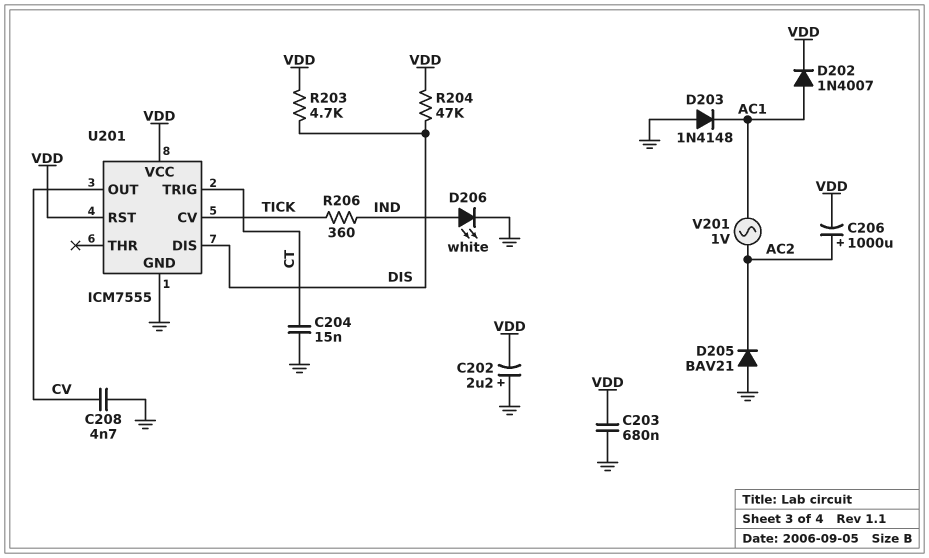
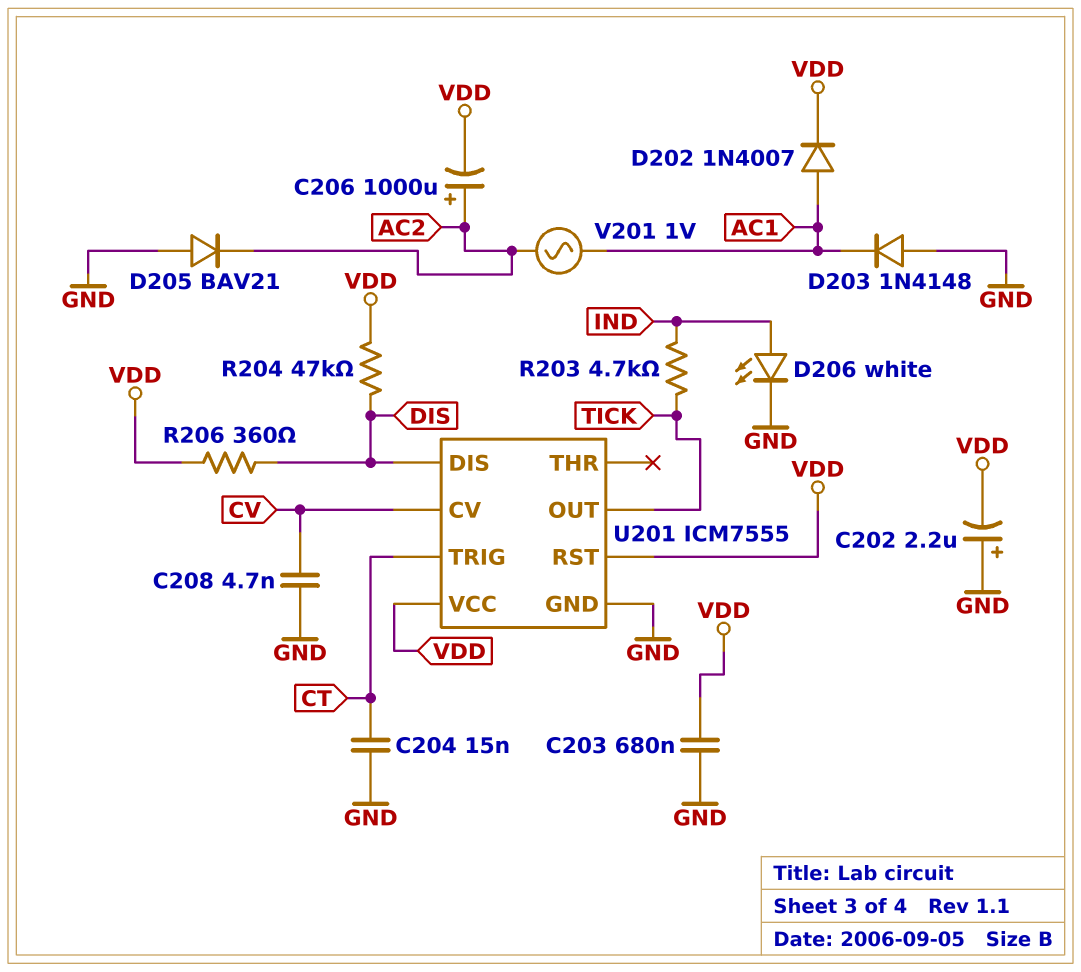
R203: 4.7k (DIS, VDD) -> 4.7k (IND, TICK)
R206: 360 (IND, TICK) -> 360 (DIS, VDD)
U201 pin CV: TICK -> CV
U201 pin OUT: CV -> TICK

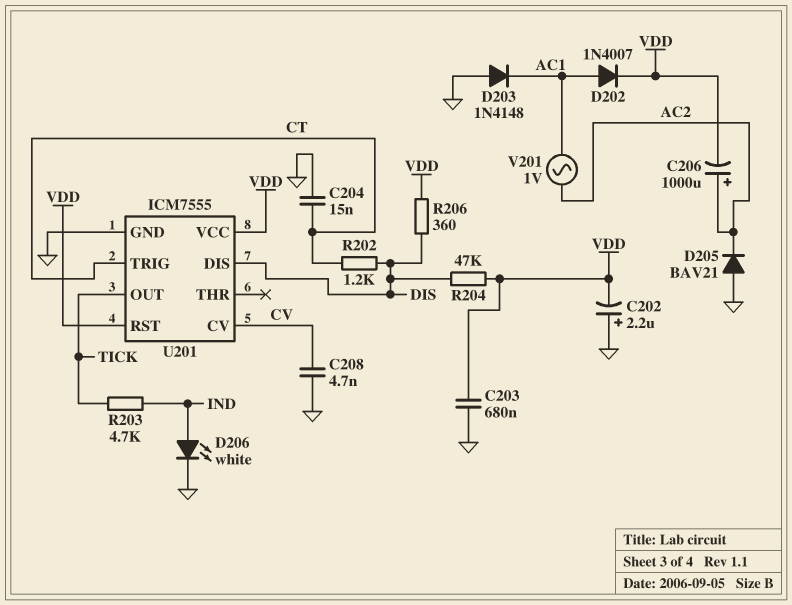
R202: none -> 1.2k (CT, DIS)

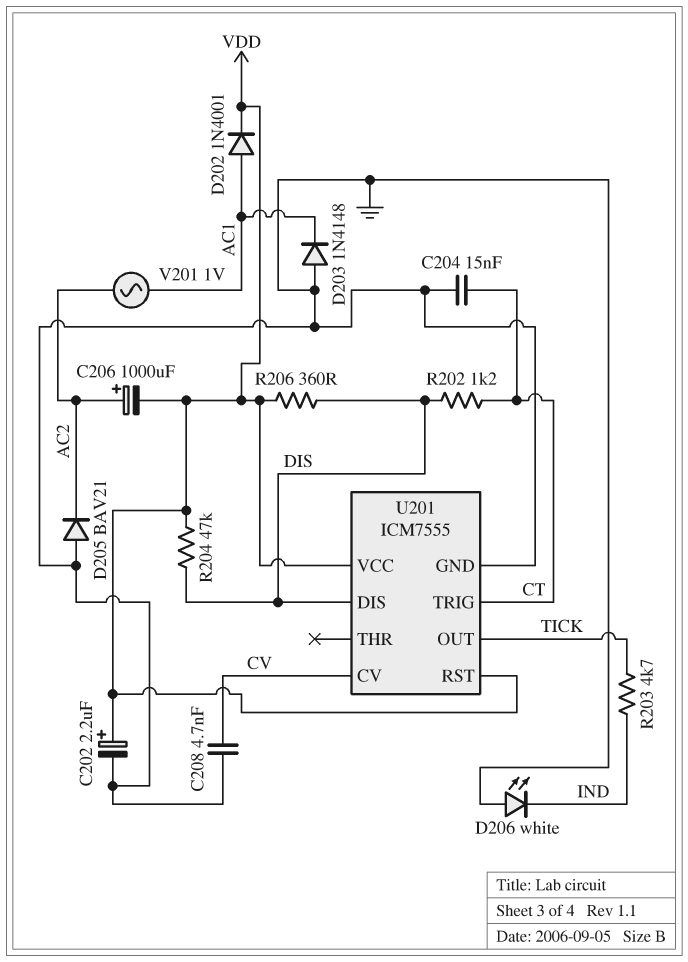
C202: 2.2uF (plus GND, minus VDD) -> 2.2uF (plus VDD, minus GND)
C203: 680nF (GND, VDD) -> none
D202: diode 1N4007 (A AC1, K VDD) -> diode 1N4001 (A AC1, K VDD)
D206: LED white (A IND, K GND) -> LED white (A GND, K IND)

